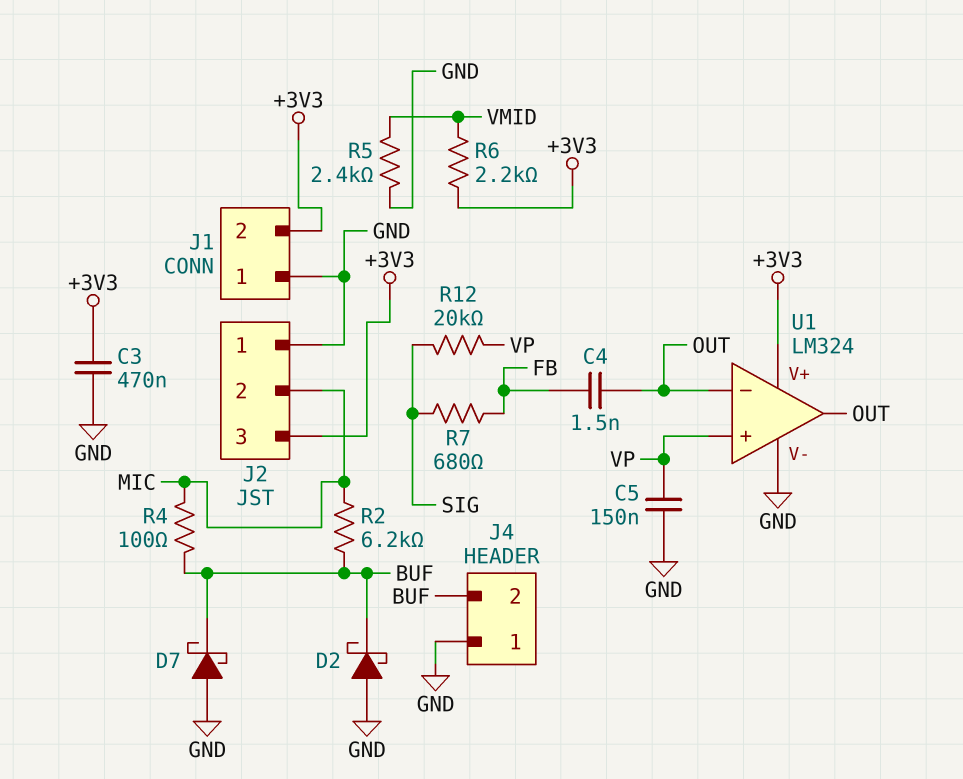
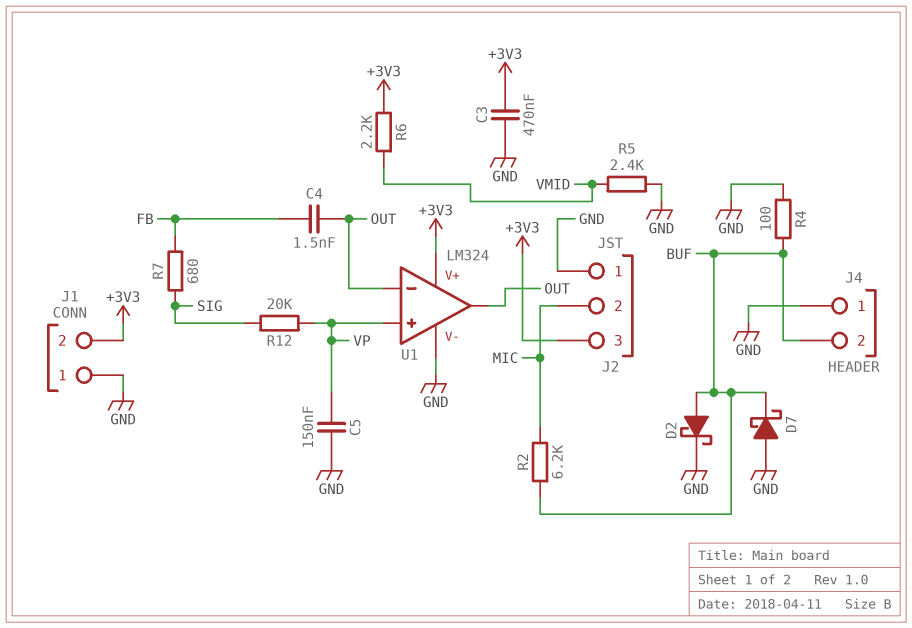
D2: schottky (A GND, K BUF) -> schottky (A BUF, K GND)
R4: 100 (BUF, MIC) -> 100 (BUF, GND)

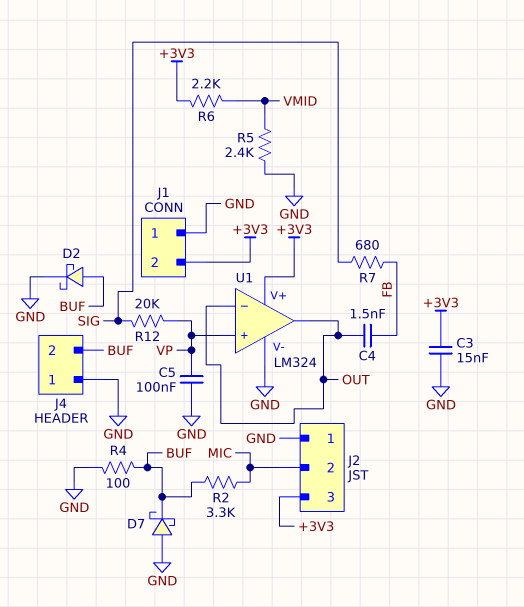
C3: 470nF (+3V3, GND) -> 15nF (+3V3, GND)
C5: 150nF (GND, VP) -> 100nF (GND, VP)
R2: 6.2k (BUF, MIC) -> 3.3k (BUF, MIC)

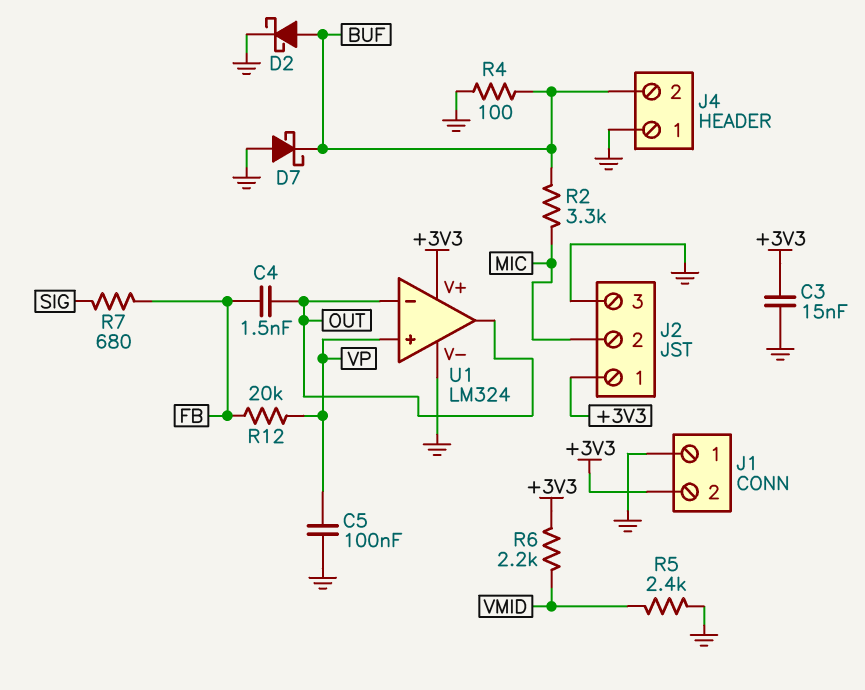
J2 pin 1: GND -> +3V3
J2 pin 3: +3V3 -> GND
R12: 20k (SIG, VP) -> 20k (FB, VP)

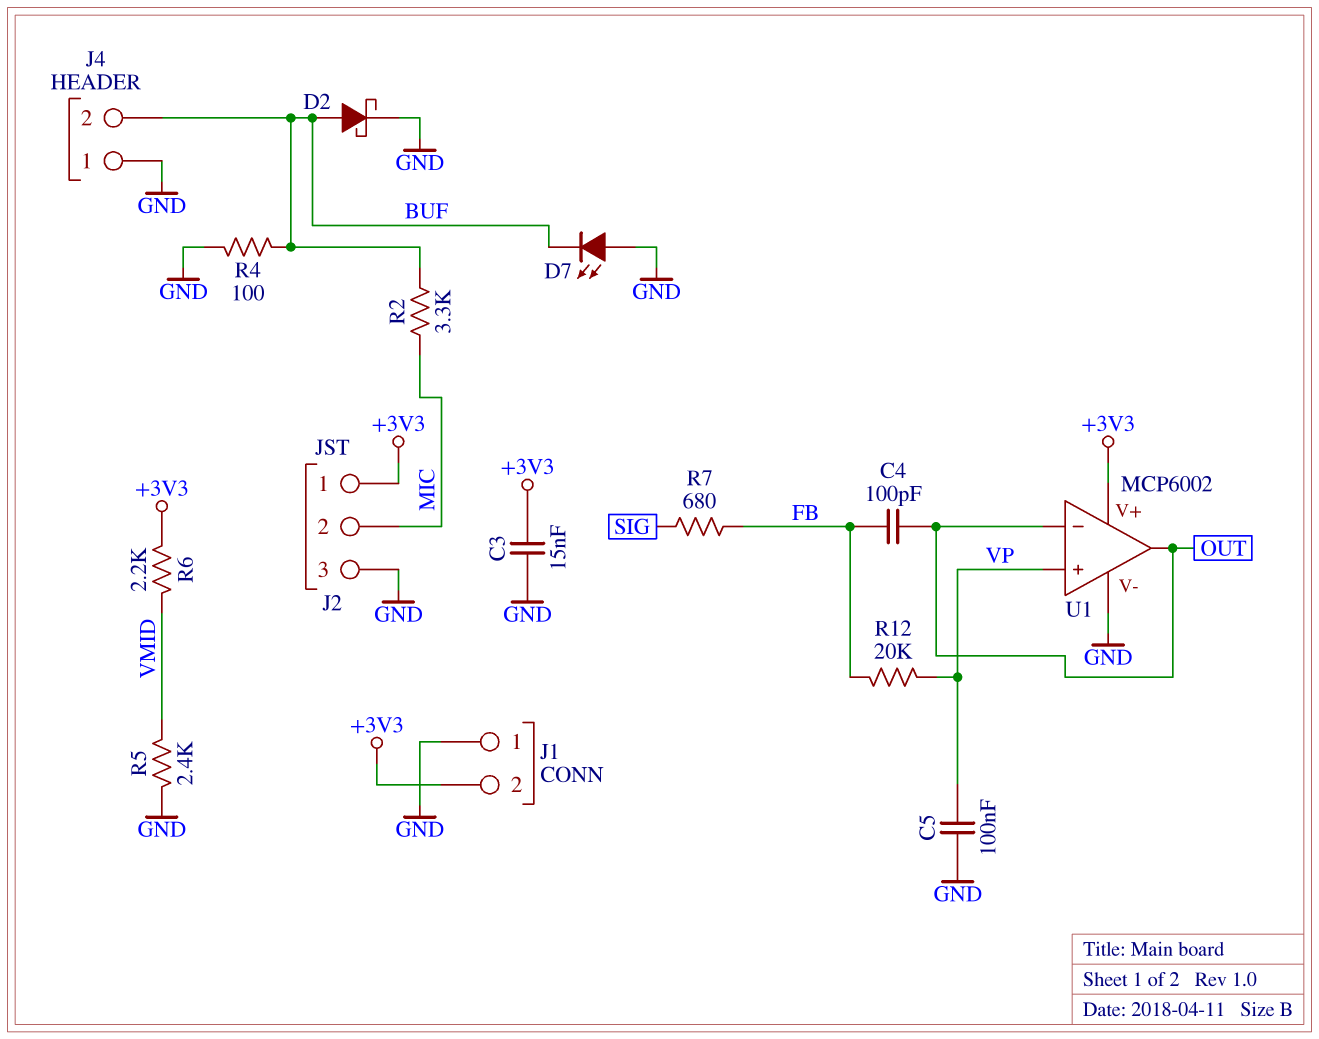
C4: 1.5nF (FB, OUT) -> 100pF (FB, OUT)
D7: schottky (A GND, K BUF) -> LED (A GND, K BUF)
U1: LM324 -> MCP6002

